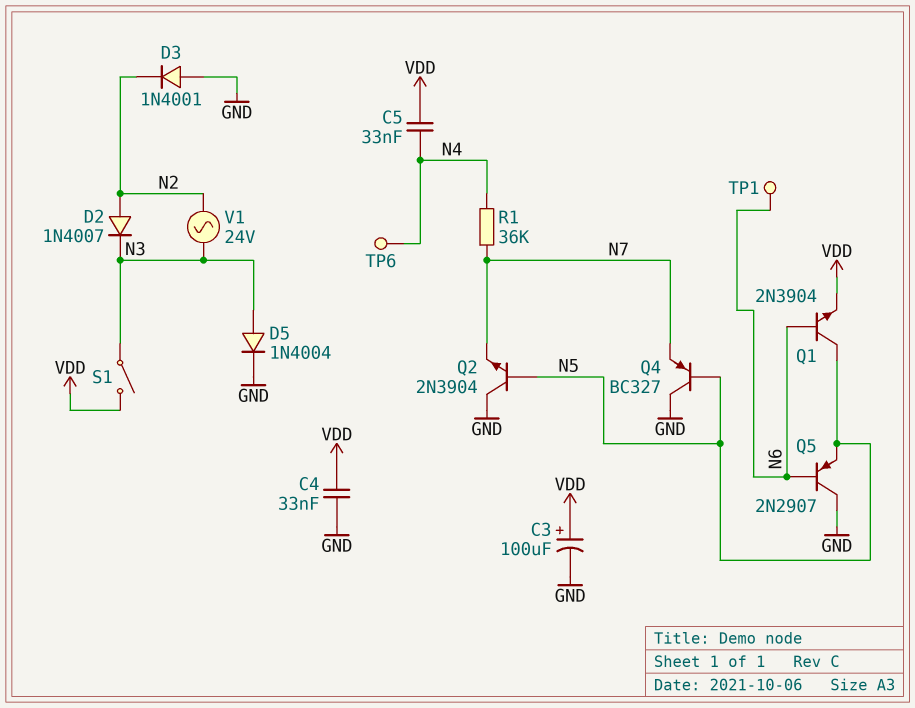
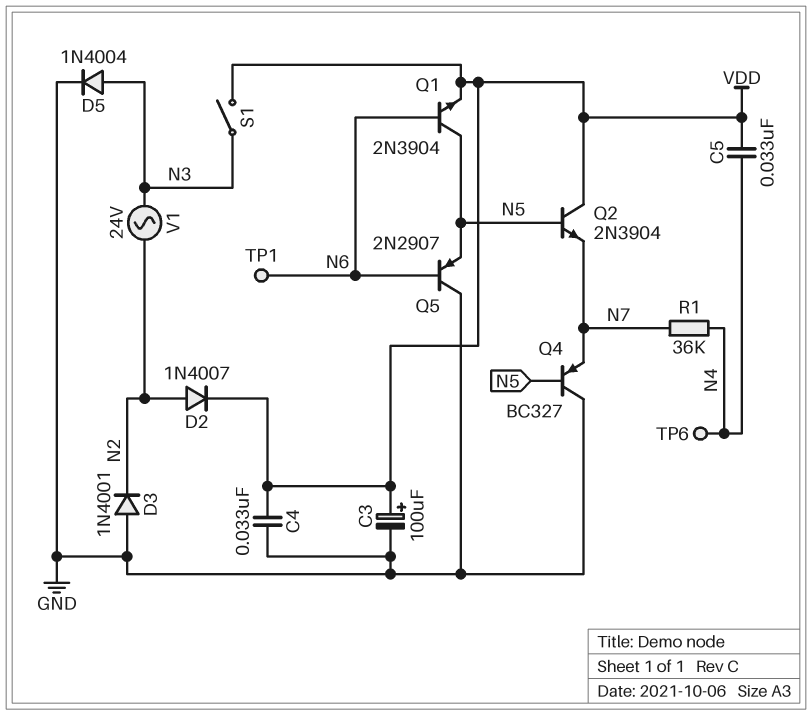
D2: diode 1N4007 (A N2, K N3) -> diode 1N4007 (A N2, K VDD)
Q2: NPN 2N3904 (B N5, C GND, E N7) -> NPN 2N3904 (B N5, C VDD, E N7)

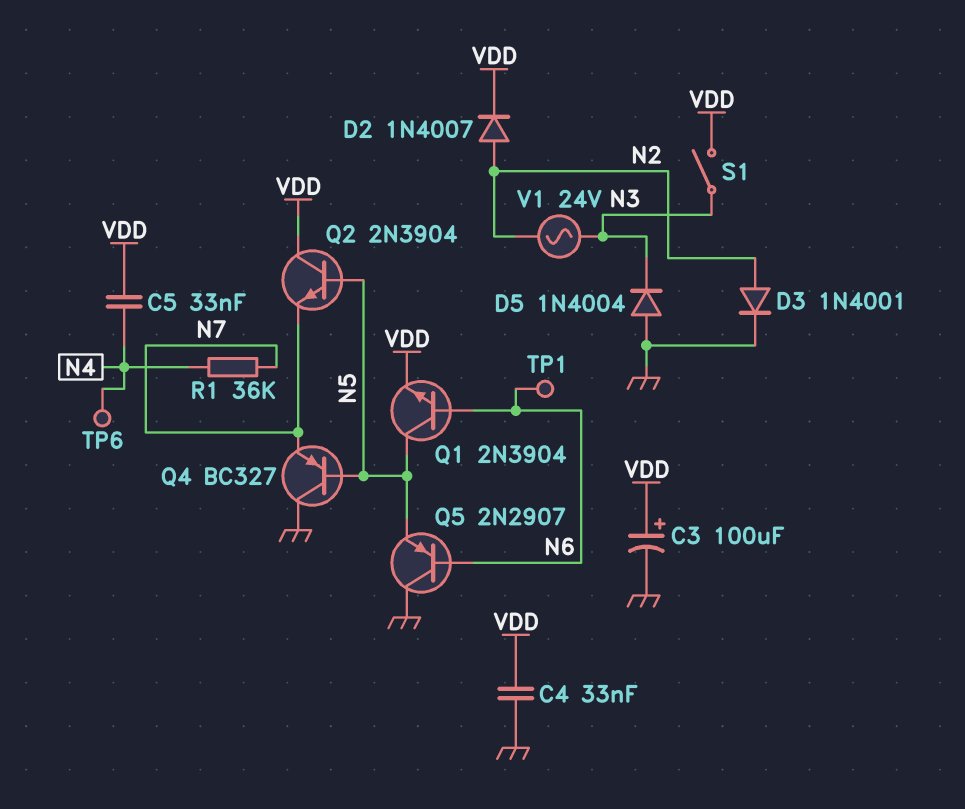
D3: diode 1N4001 (A GND, K N2) -> diode 1N4001 (A N2, K GND)
D5: diode 1N4004 (A N3, K GND) -> diode 1N4004 (A GND, K N3)

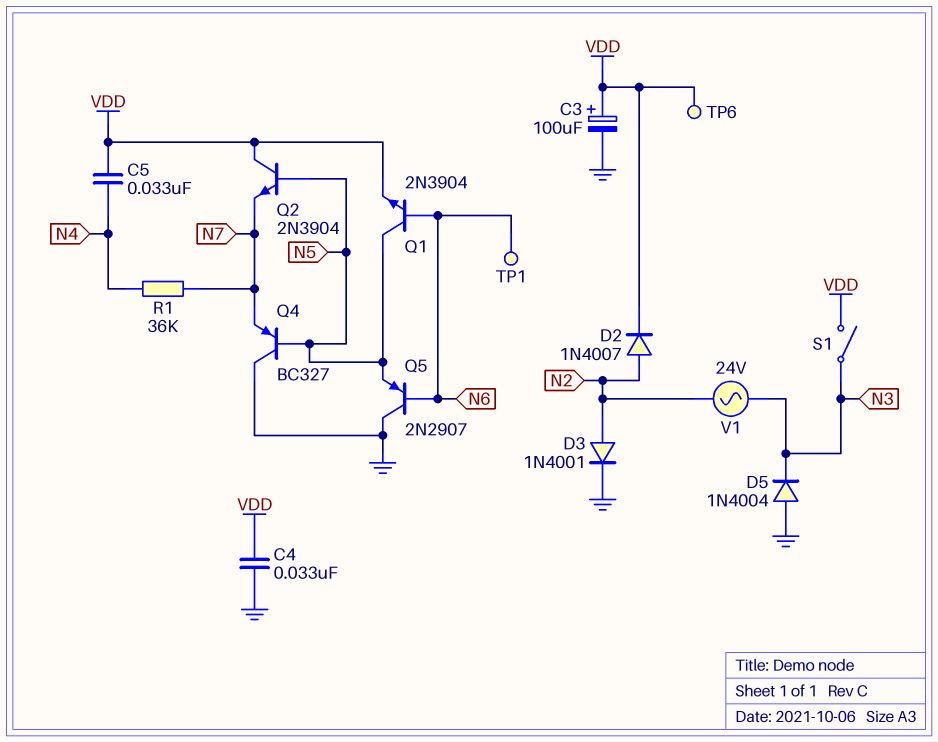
TP6: test point (N4) -> test point (VDD)

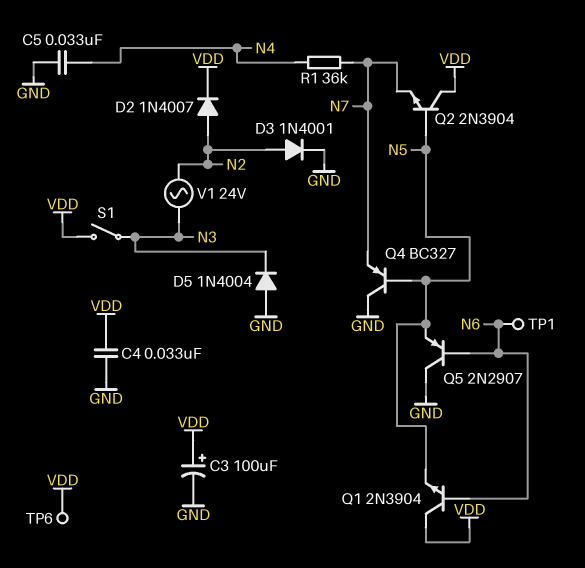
C5: 33nF (N4, VDD) -> 33nF (GND, N4)
Q1: NPN 2N3904 (B N6, C N5, E VDD) -> NPN 2N3904 (B N6, C VDD, E N5)

